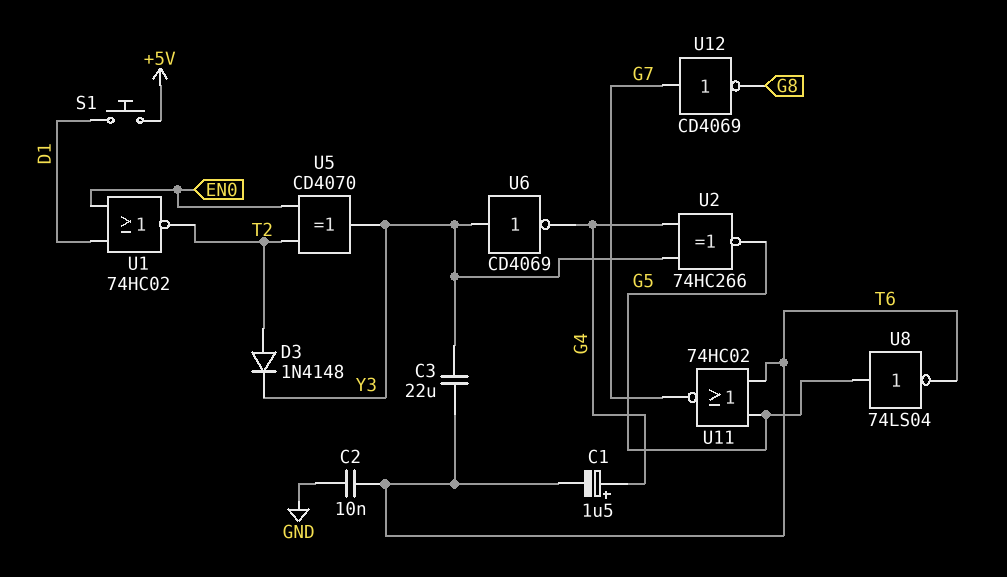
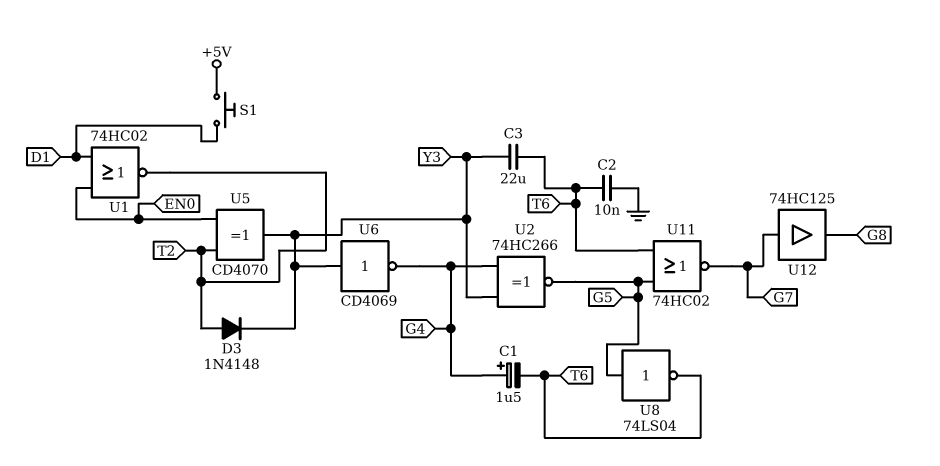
U12: NOT CD4069 (in G7, out G8) -> buffer 74HC125 (in G7, out G8)

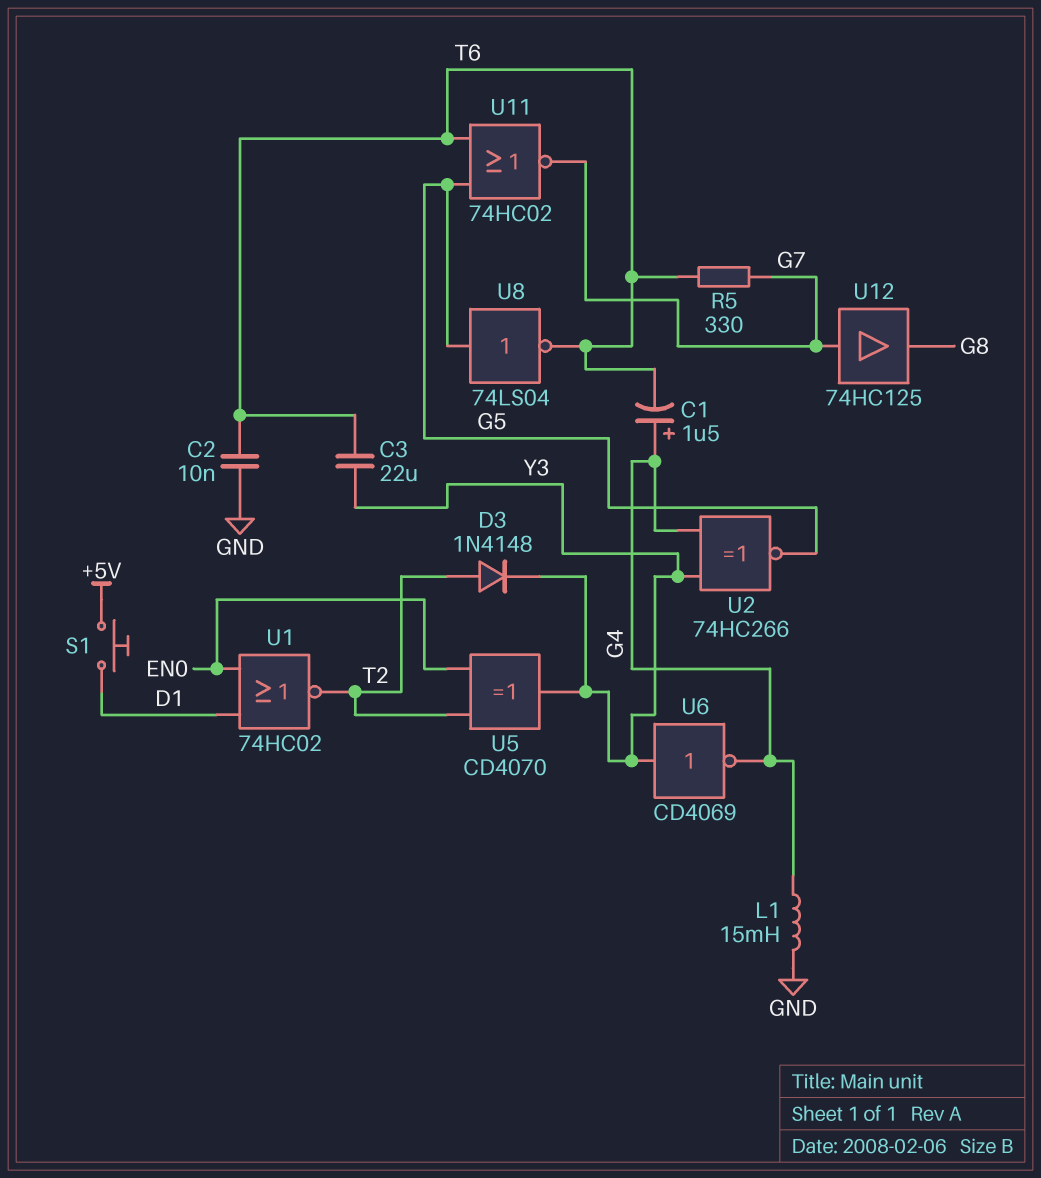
L1: none -> 15mH (G4, GND)
R5: none -> 330 (G7, T6)

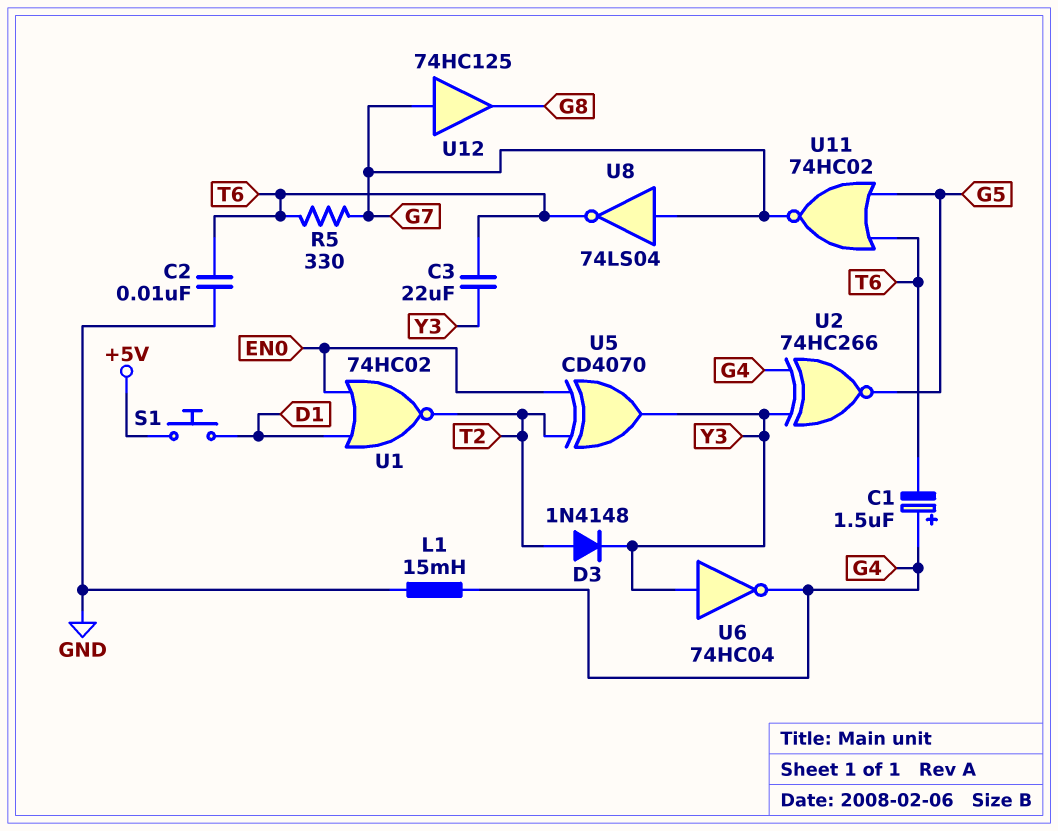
U6: NOT CD4069 (in Y3, out G4) -> NOT 74HC04 (in Y3, out G4)
U8: NOT 74LS04 (in G5, out T6) -> NOT 74LS04 (in G7, out T6)

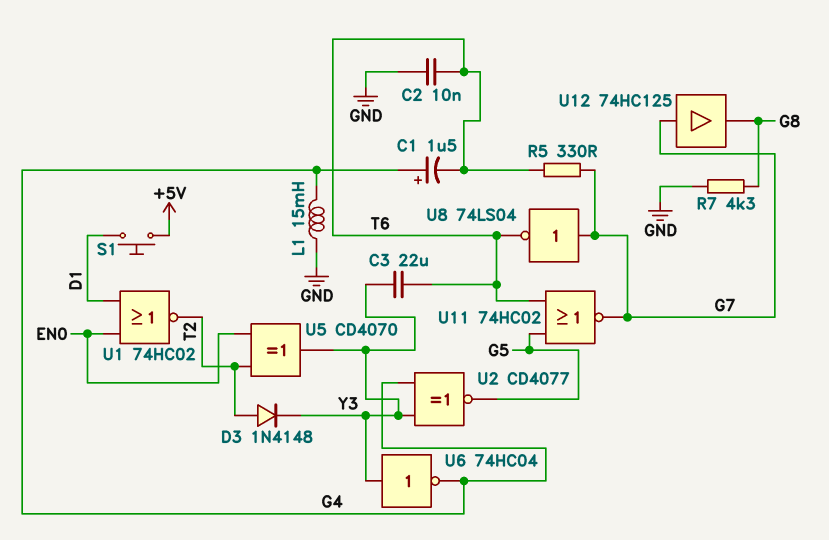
R7: none -> 4.3k (G8, GND)
U2: XNOR 74HC266 (in G4, in Y3, out G5) -> XNOR CD4077 (in G4, in Y3, out G5)

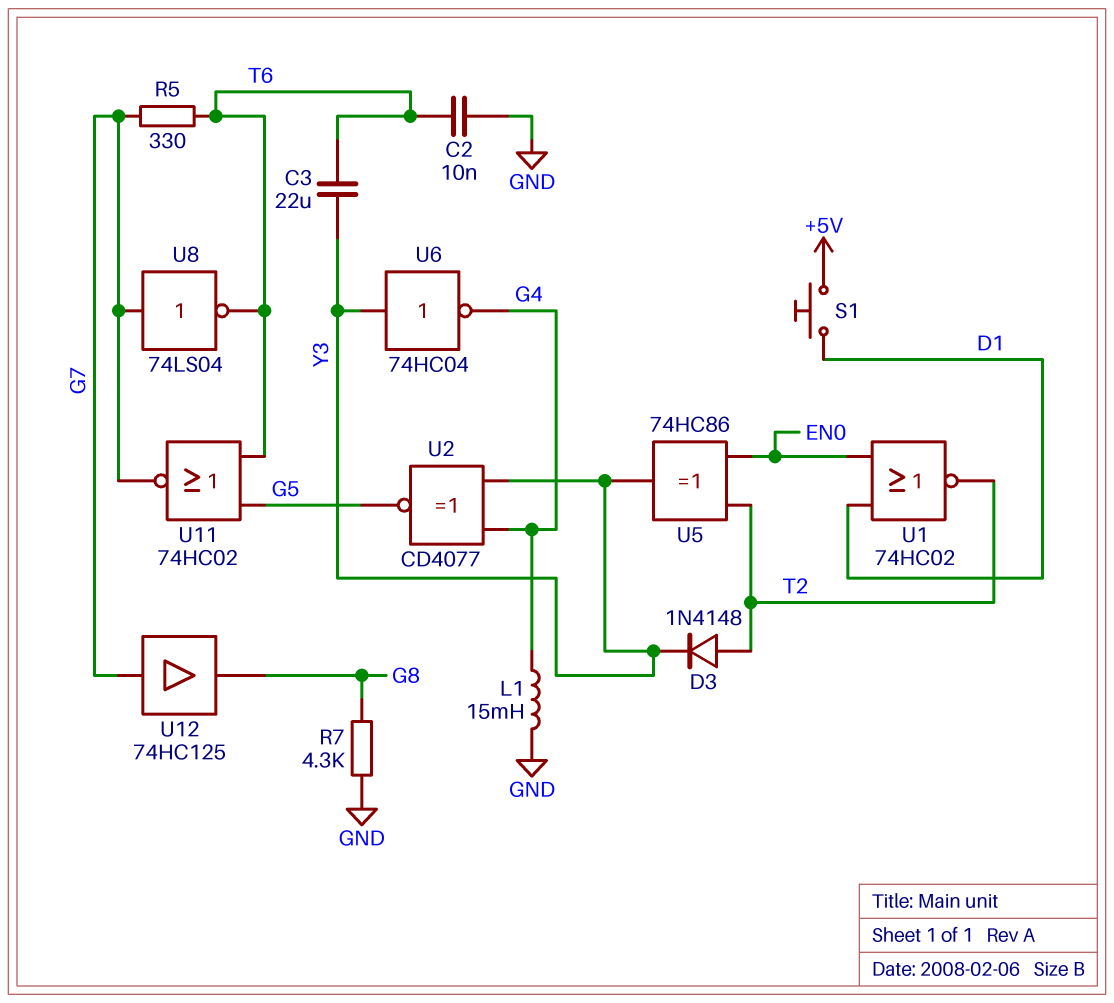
C1: 1.5uF (plus G4, minus T6) -> none
U5: XOR CD4070 (in EN0, in T2, out Y3) -> XOR 74HC86 (in EN0, in T2, out Y3)

